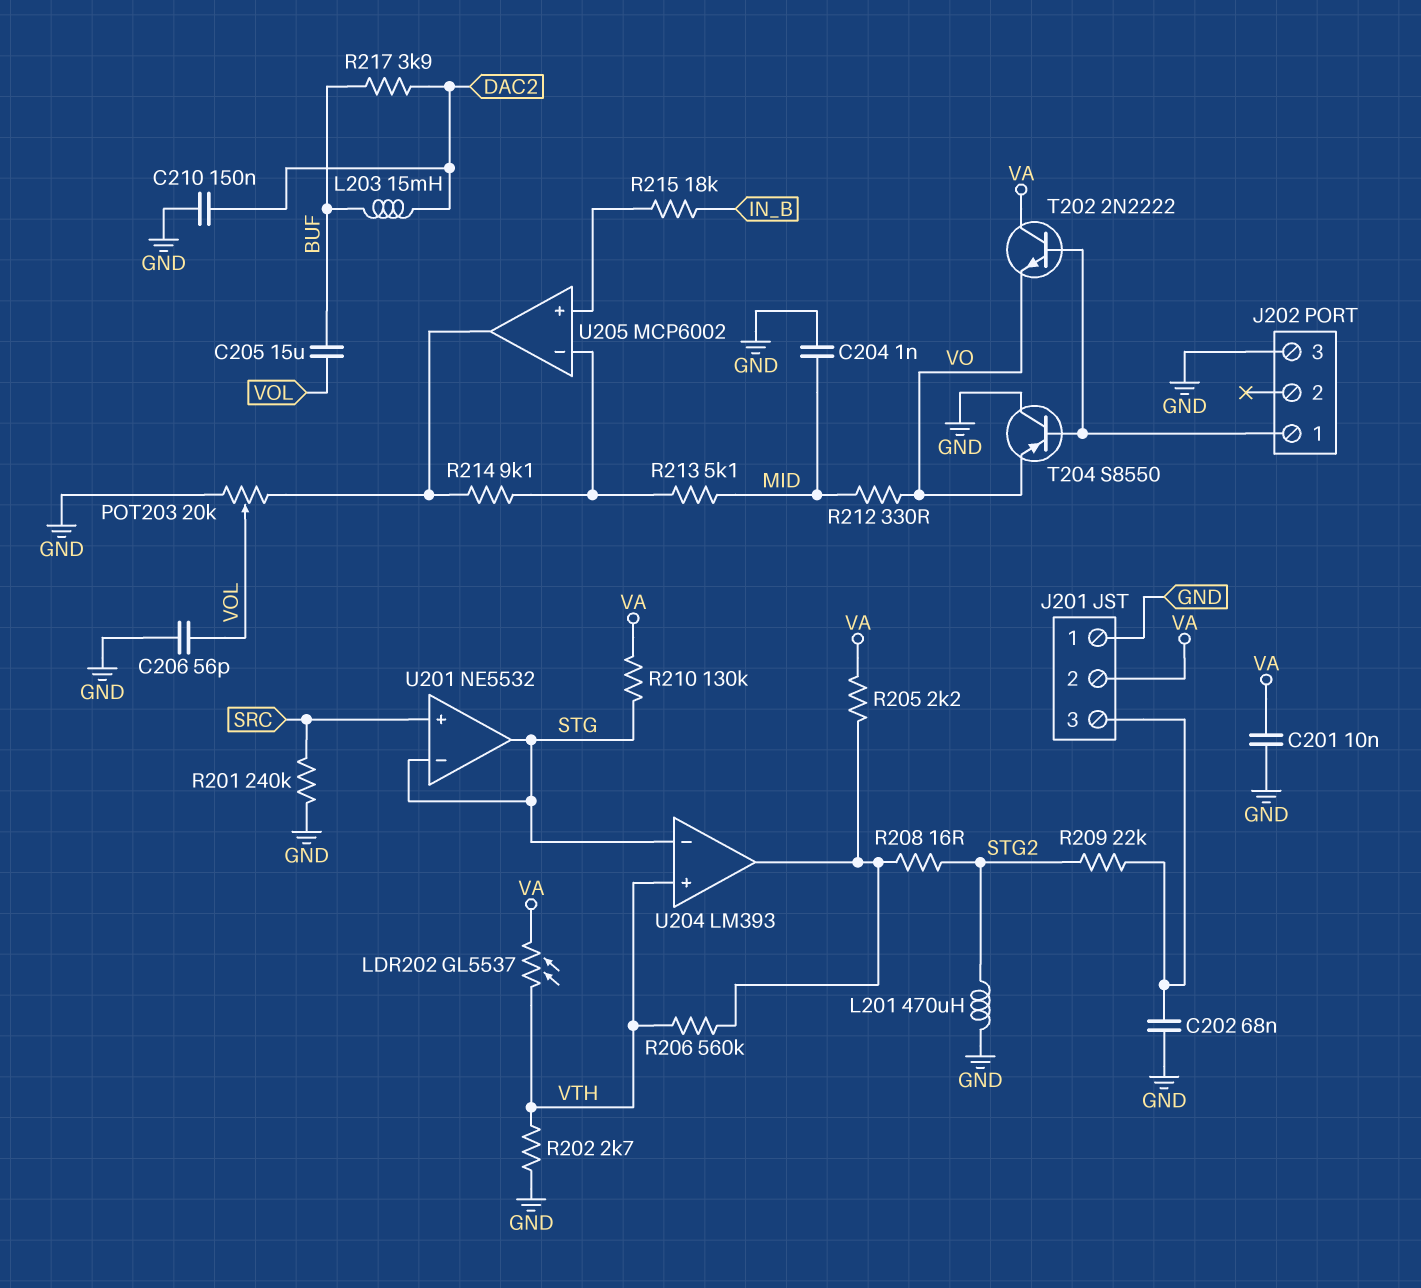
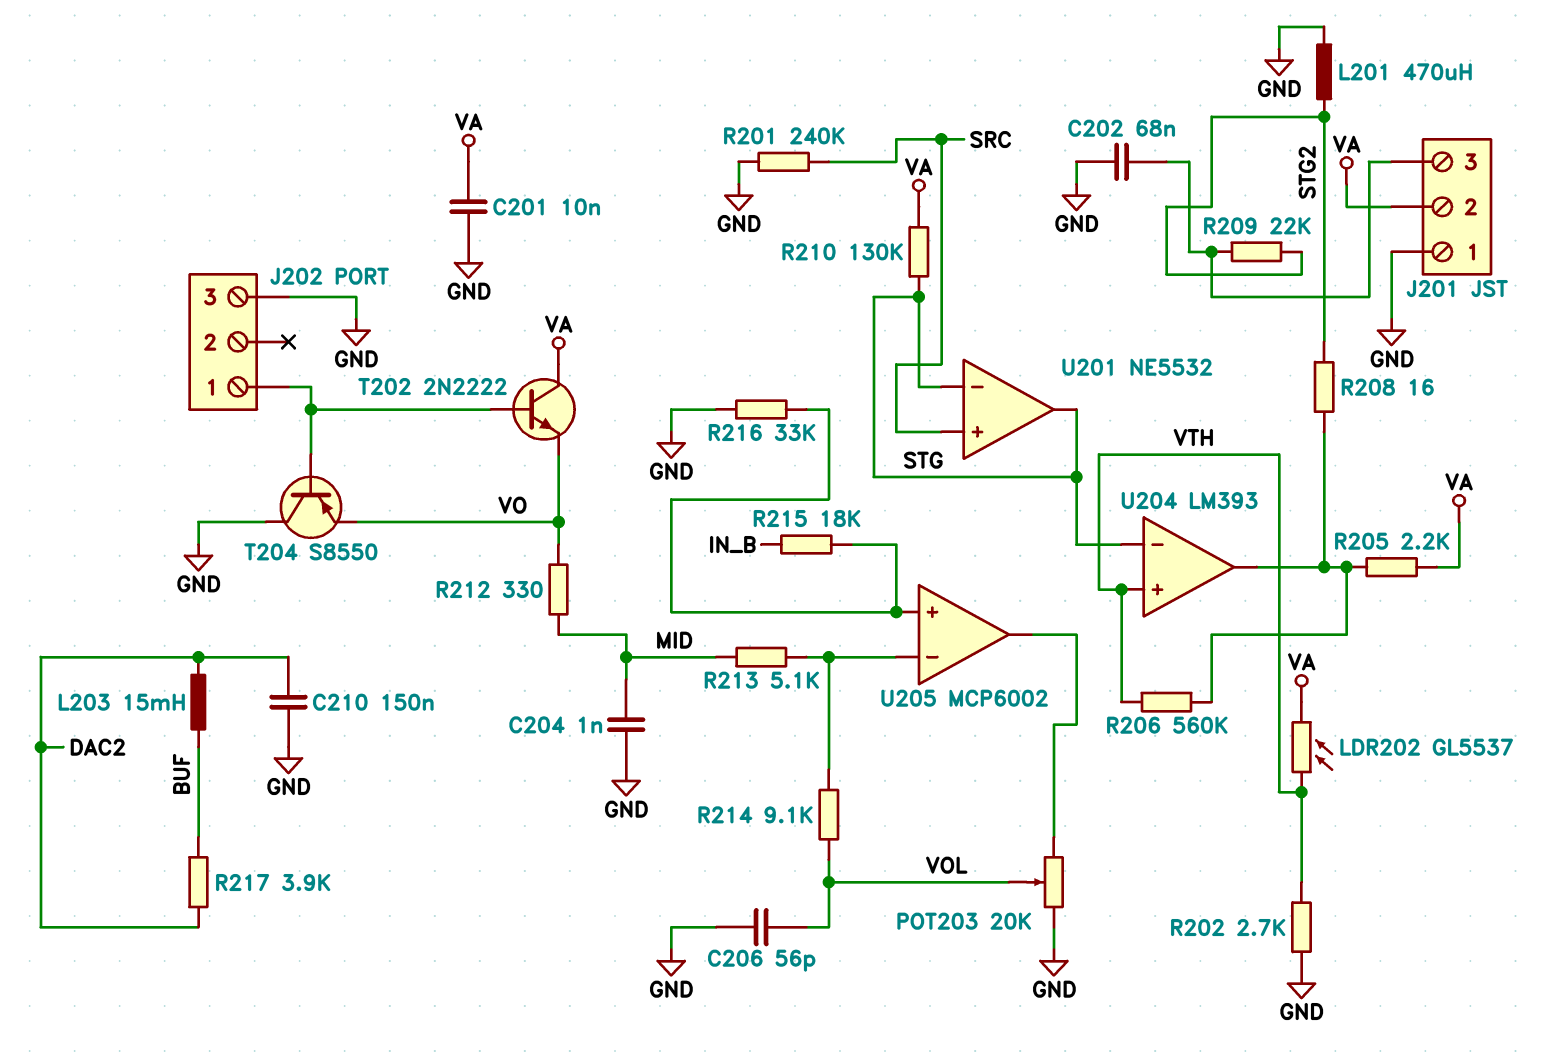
C205: 15uF (BUF, VOL) -> none
R214: 9.1k (U205/in-, U205/out) -> 9.1k (U205/in-, VOL)
R216: none -> 33k (GND, U205/in+)

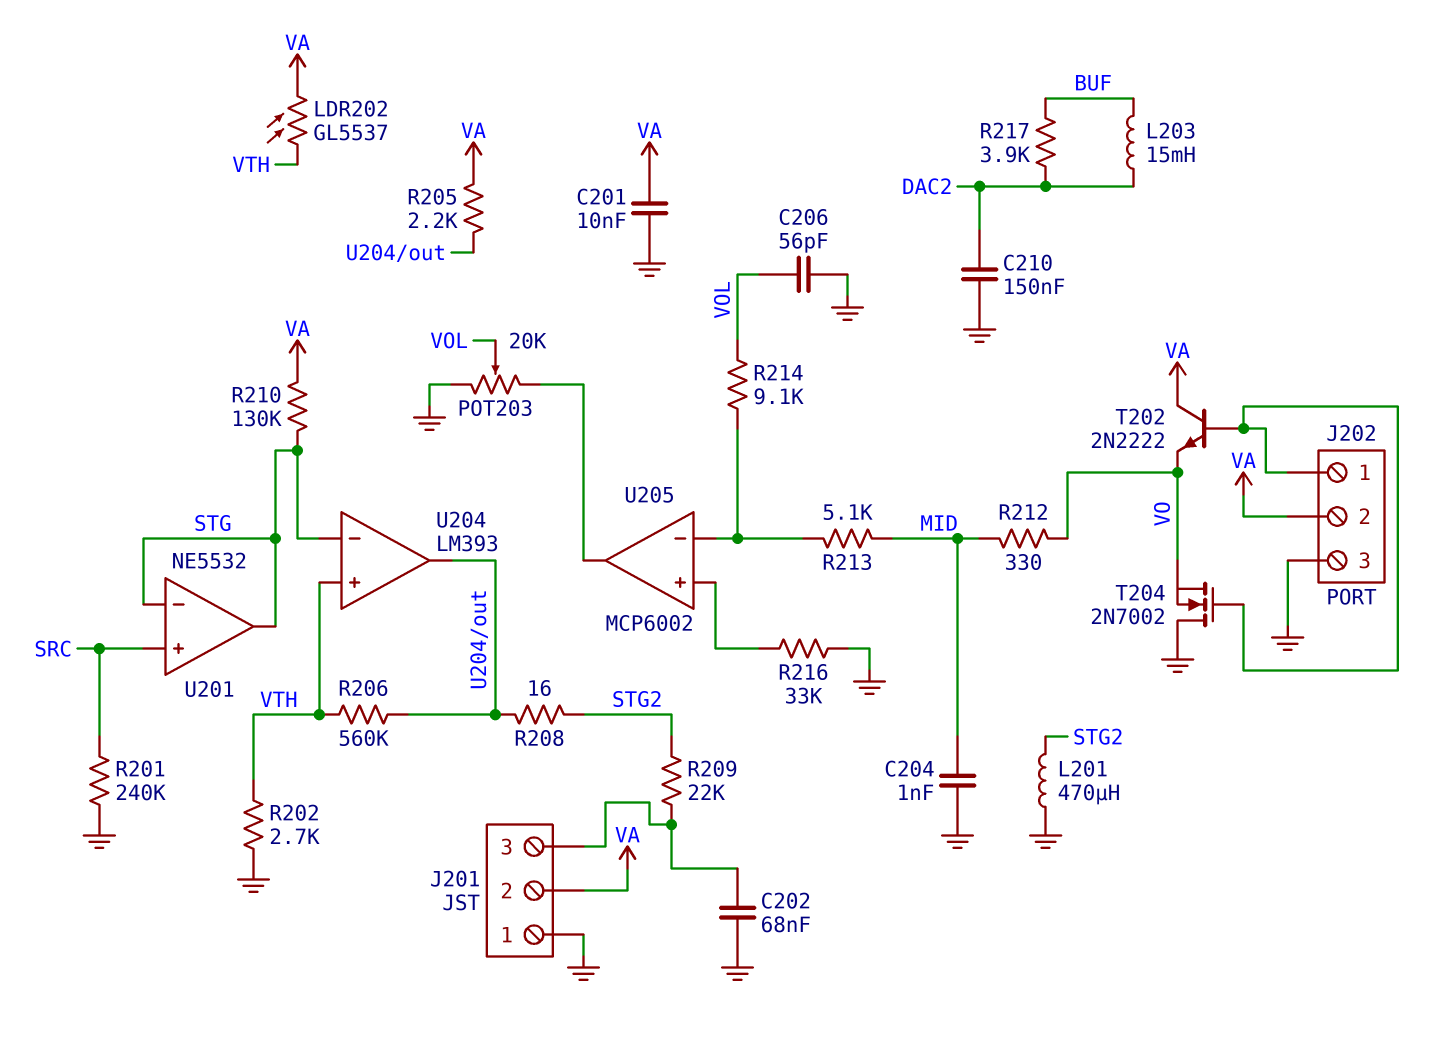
J202 pin 2: none -> VA
R215: 18k (IN_B, U205/in+) -> none
T204: PNP S8550 (B J202/1, C GND, E VO) -> NMOS 2N7002 (G J202/1, D GND, S VO)

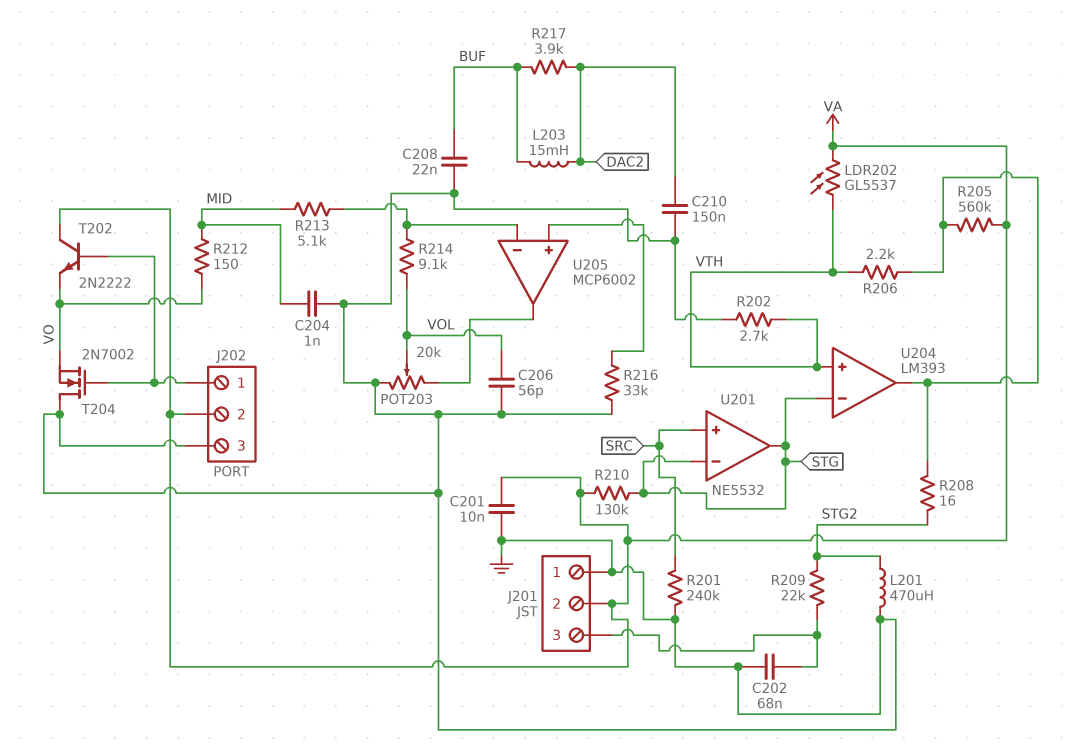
C208: none -> 22nF (BUF, GND)
R205: 2.2k (U204/out, VA) -> 560k (U204/out, VA)
R206: 560k (U204/out, VTH) -> 2.2k (U204/out, VTH)
R212: 330 (MID, VO) -> 150 (MID, VO)

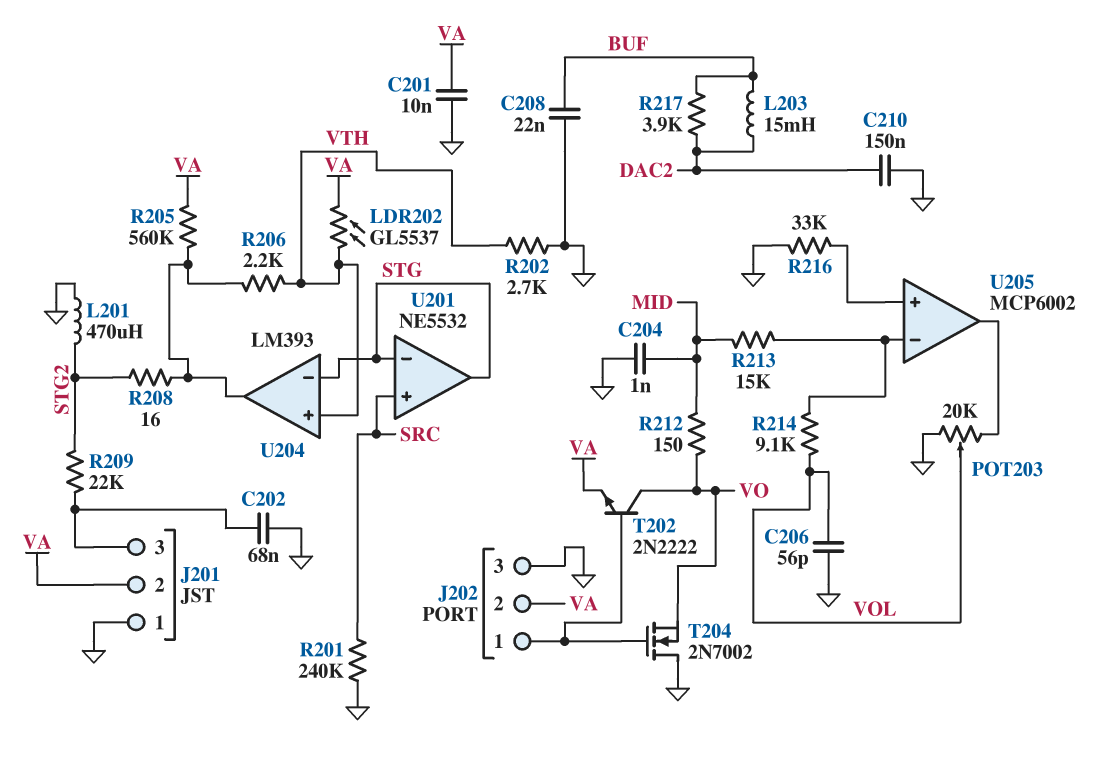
R210: 130k (STG, VA) -> none
R213: 5.1k (MID, U205/in-) -> 15k (MID, U205/in-)
T202: NPN 2N2222 (B J202/1, C VA, E VO) -> NPN 2N2222 (B J202/1, C VO, E VA)

